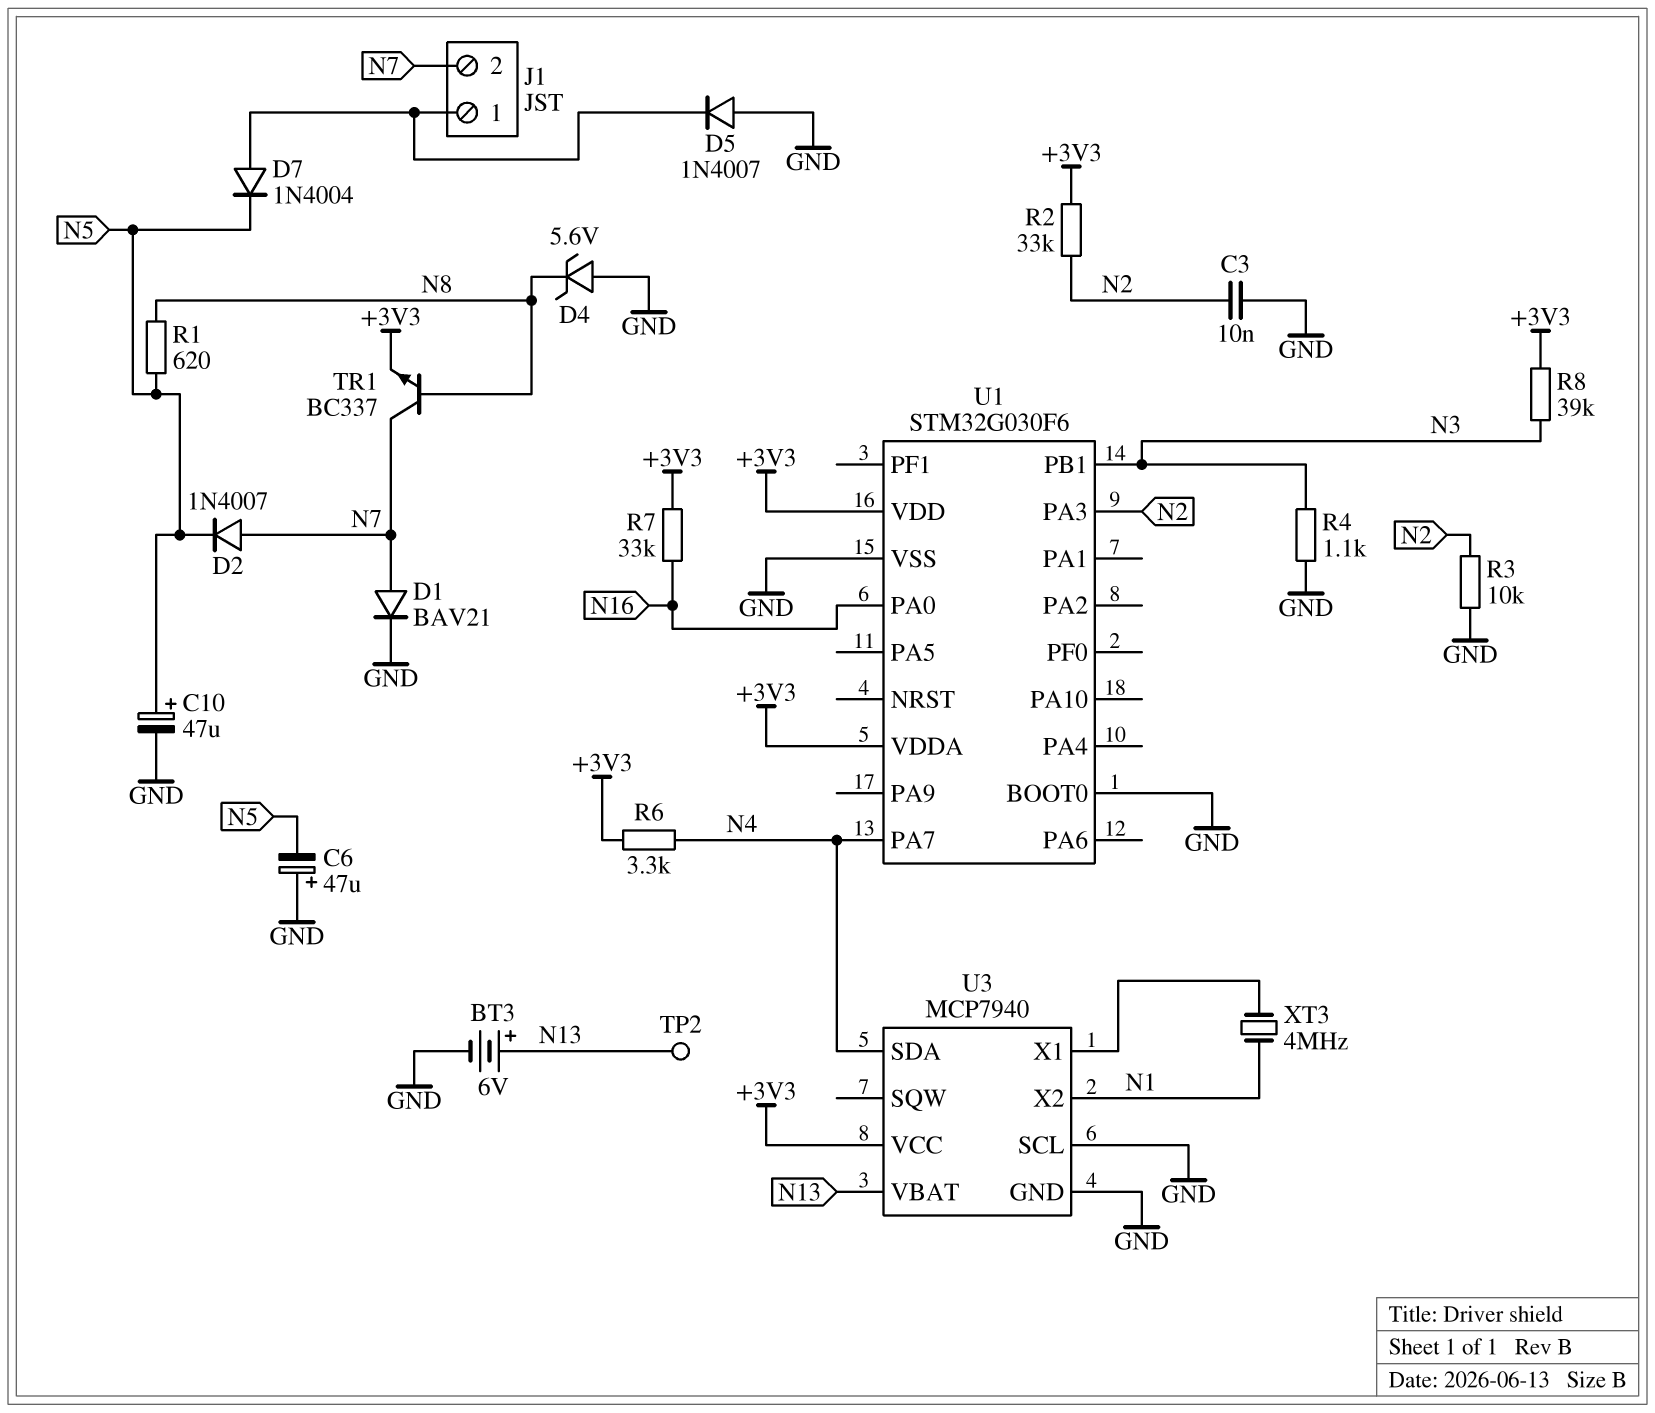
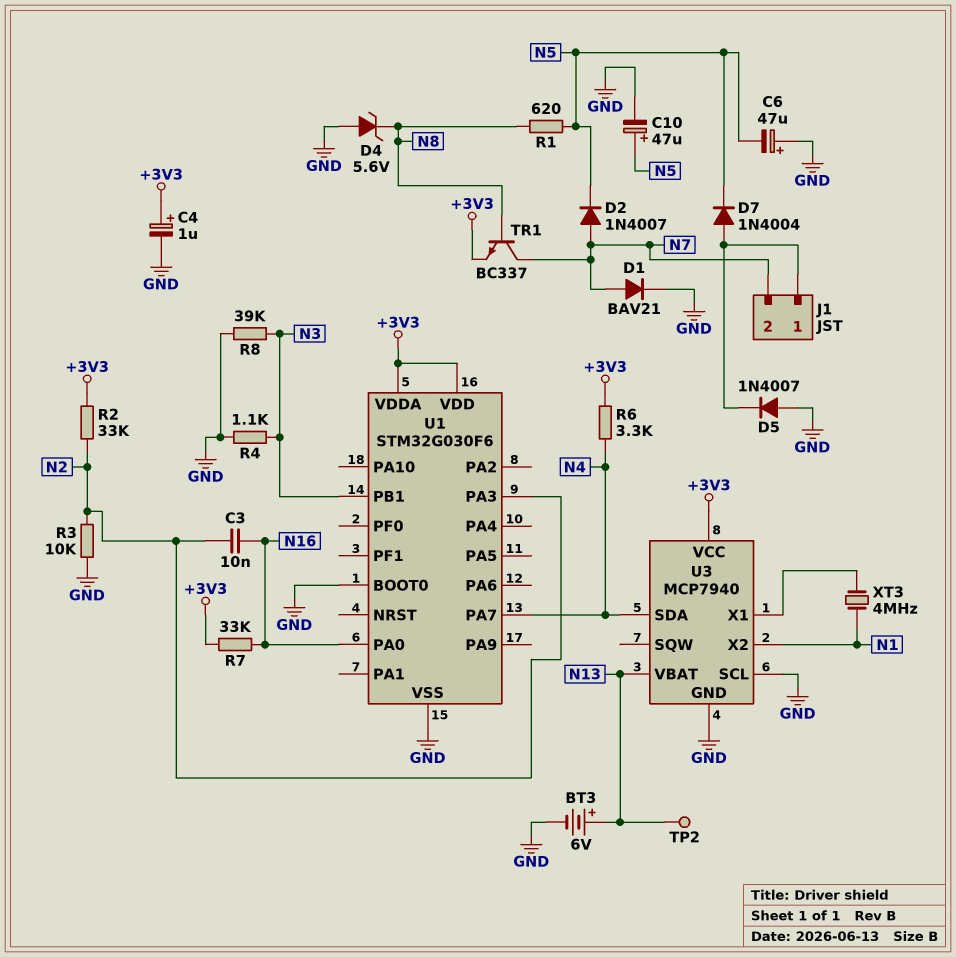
C3: 10nF (GND, N2) -> 10nF (N2, N16)
C4: none -> 1uF (plus +3V3, minus GND)
R8: 39k (+3V3, N3) -> 39k (GND, N3)

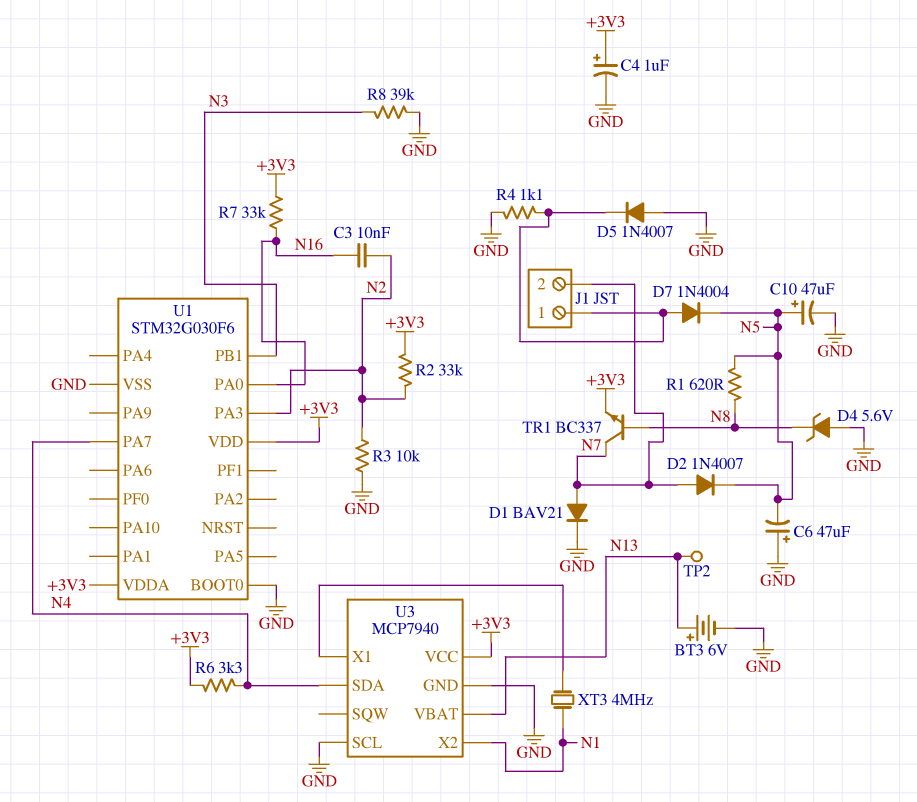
R4: 1.1k (GND, N3) -> 1.1k (GND, J1/1)

